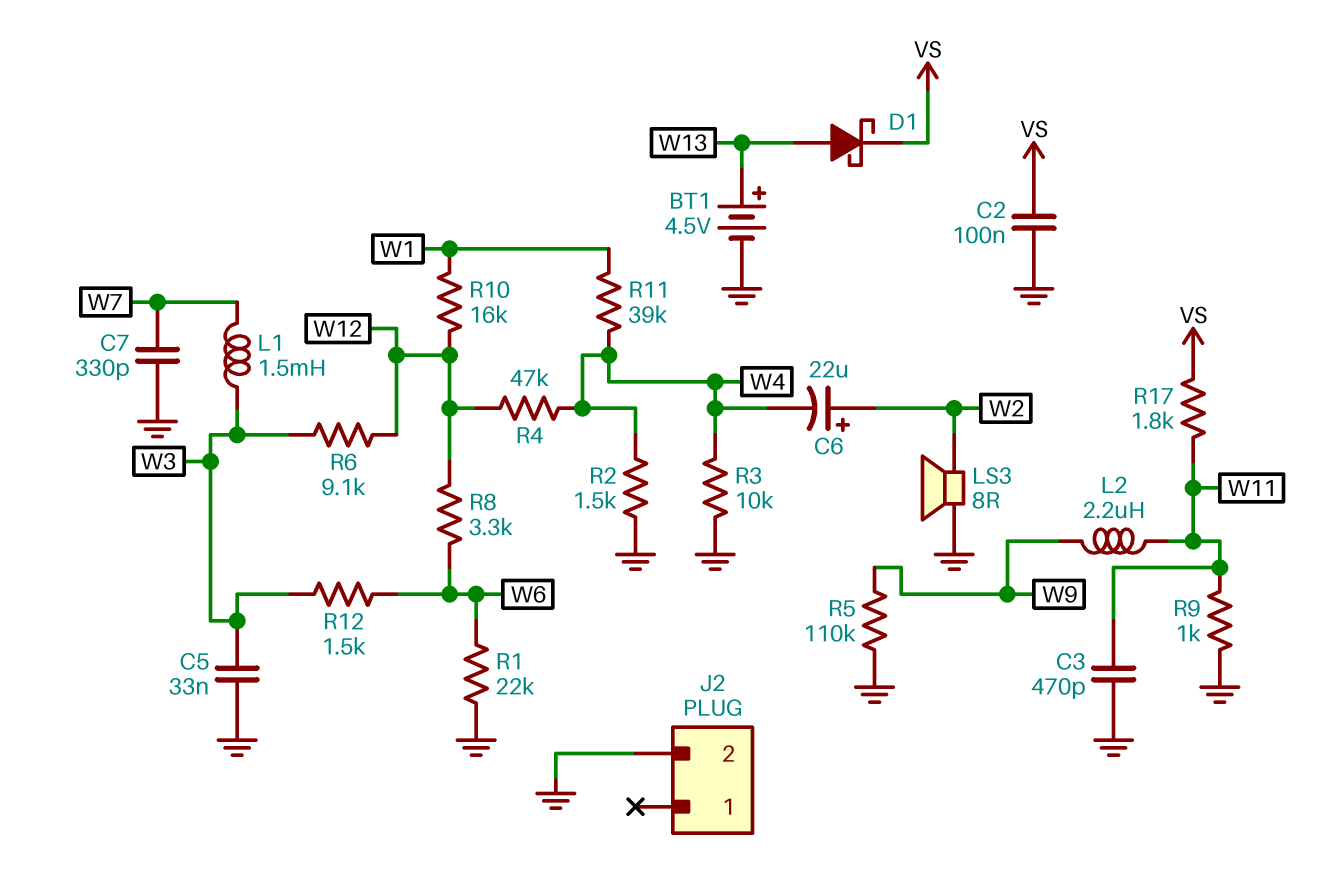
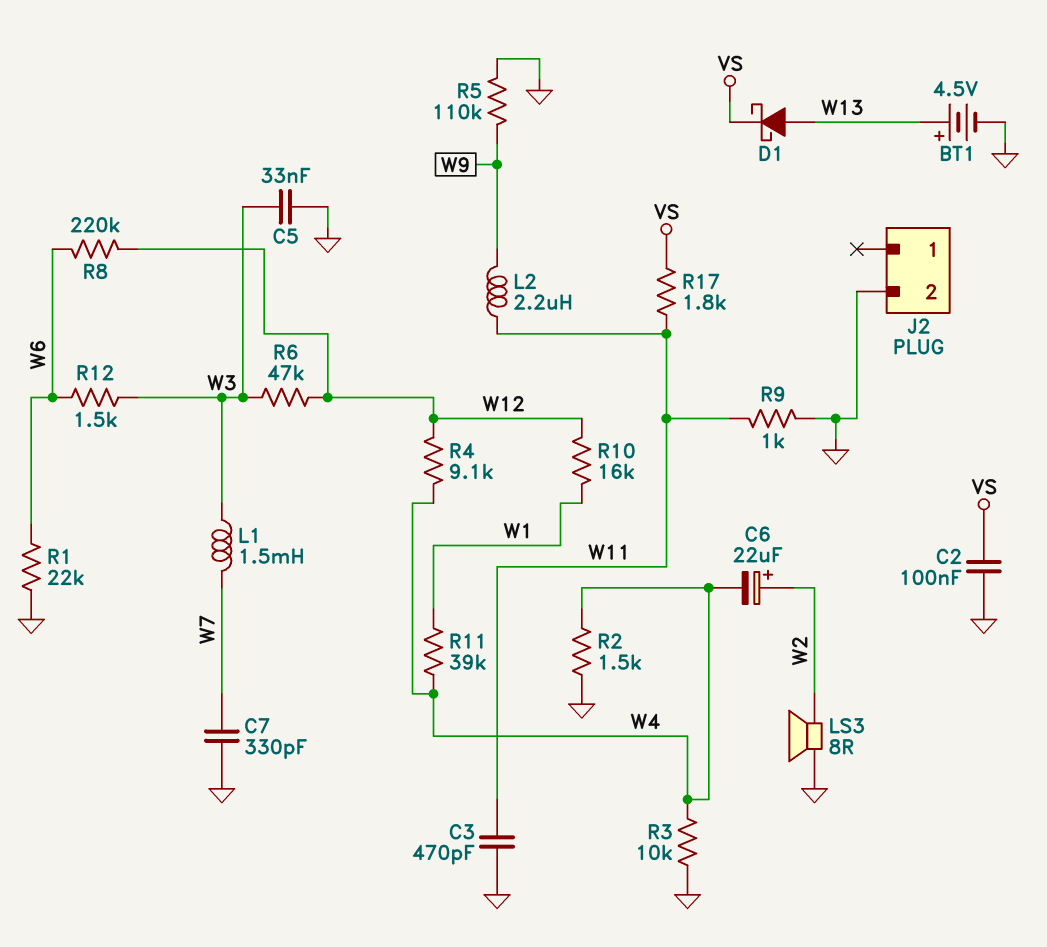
R4: 47k (W4, W12) -> 9.1k (W4, W12)
R6: 9.1k (W3, W12) -> 47k (W3, W12)
R8: 3.3k (W6, W12) -> 220k (W6, W12)

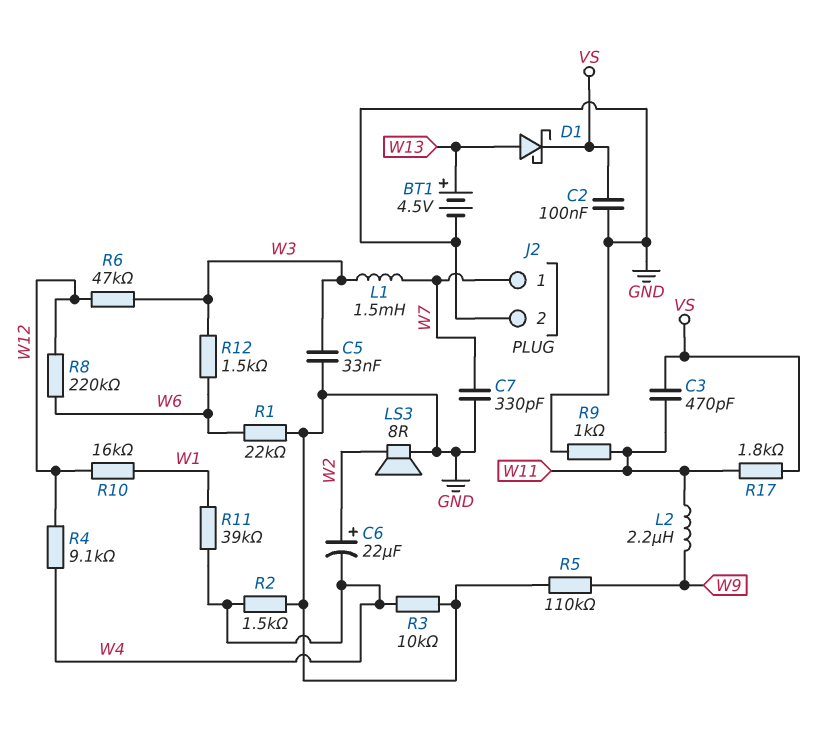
C3: 470pF (GND, W11) -> 470pF (VS, W11)
J2 pin 1: none -> W7

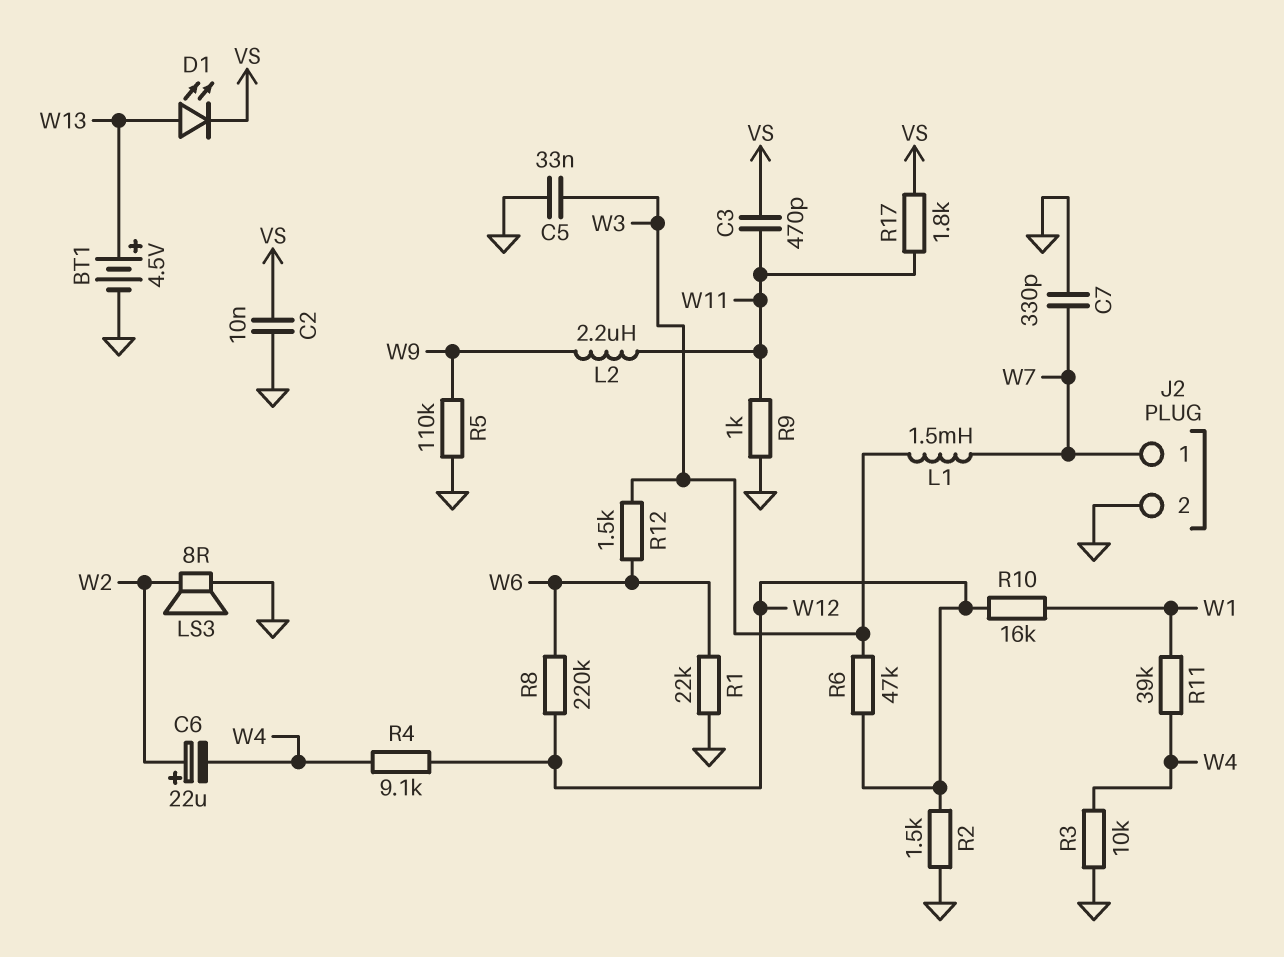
C2: 100nF (GND, VS) -> 10nF (GND, VS)
D1: schottky (A W13, K VS) -> LED (A W13, K VS)
R2: 1.5k (GND, W4) -> 1.5k (GND, W12)

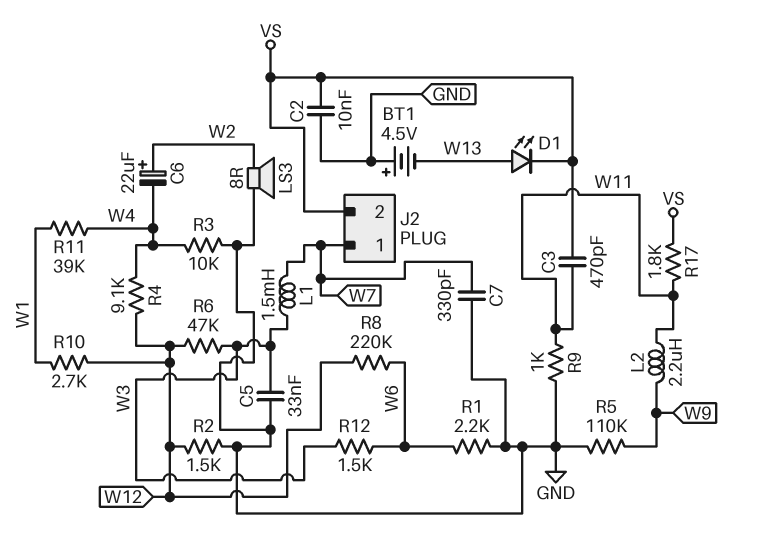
BT1: 4.5V (plus W13, minus GND) -> 4.5V (plus GND, minus W13)
J2 pin 2: GND -> VS
R1: 22k (GND, W6) -> 2.2k (GND, W6)
R10: 16k (W1, W12) -> 2.7k (W1, W12)

